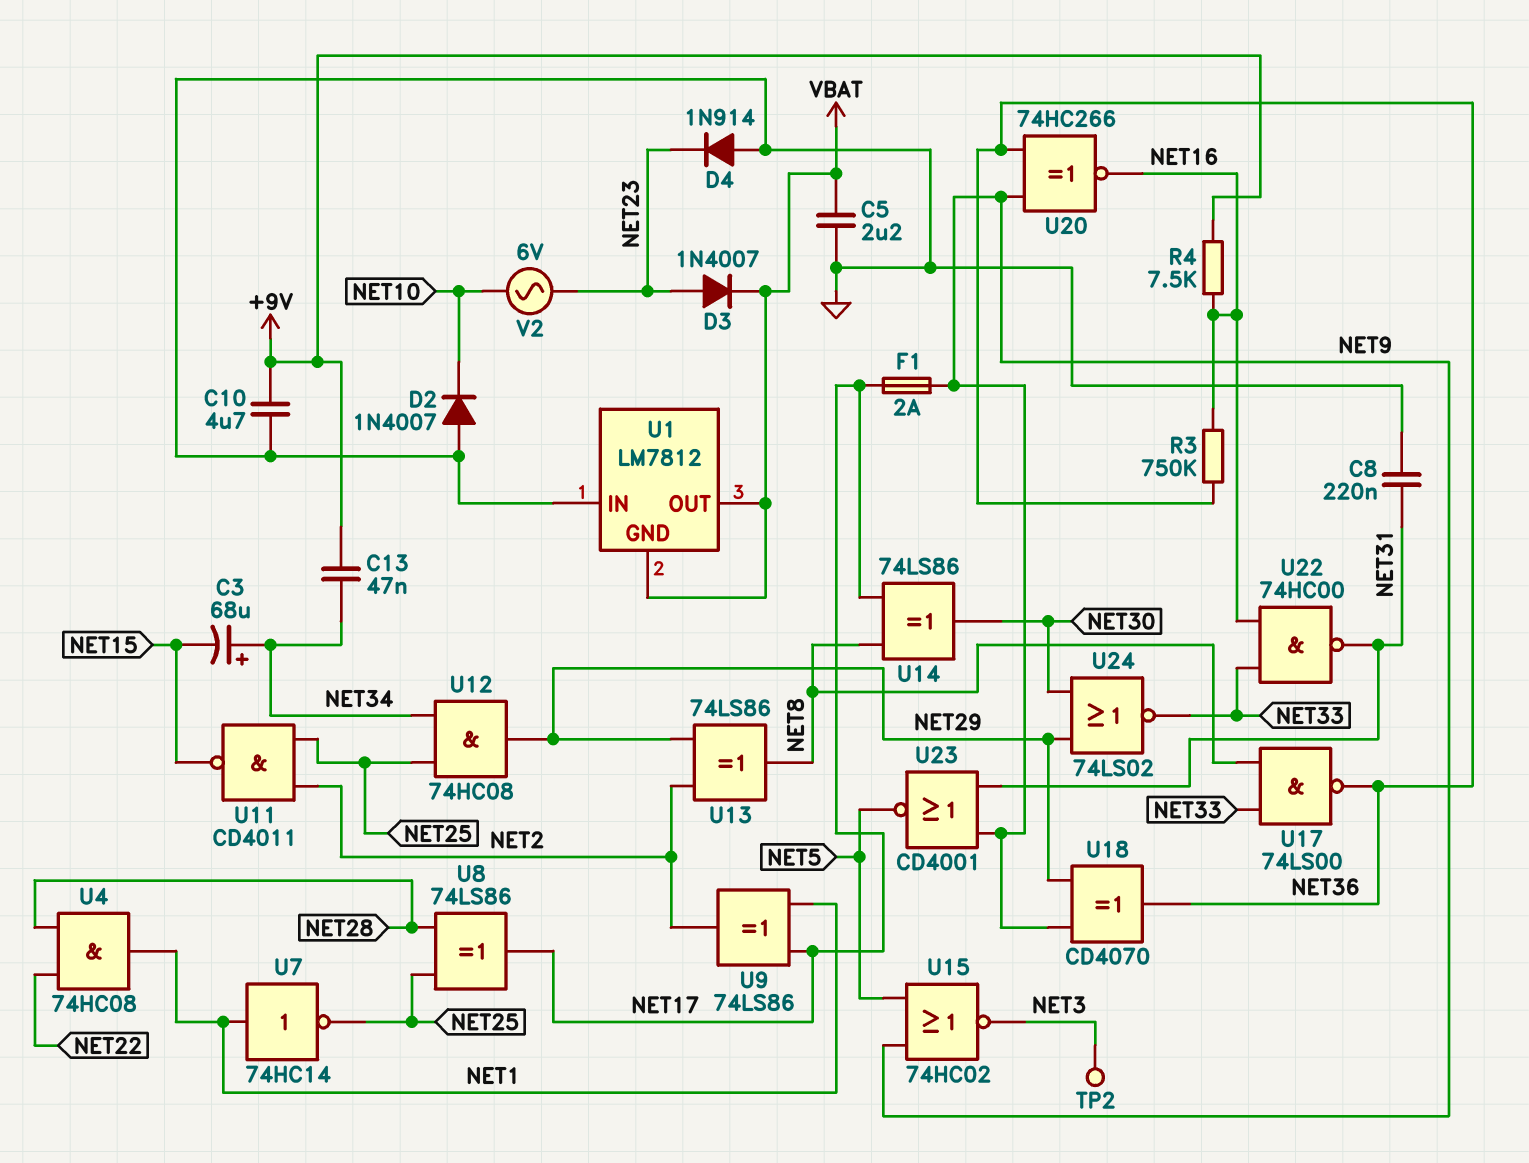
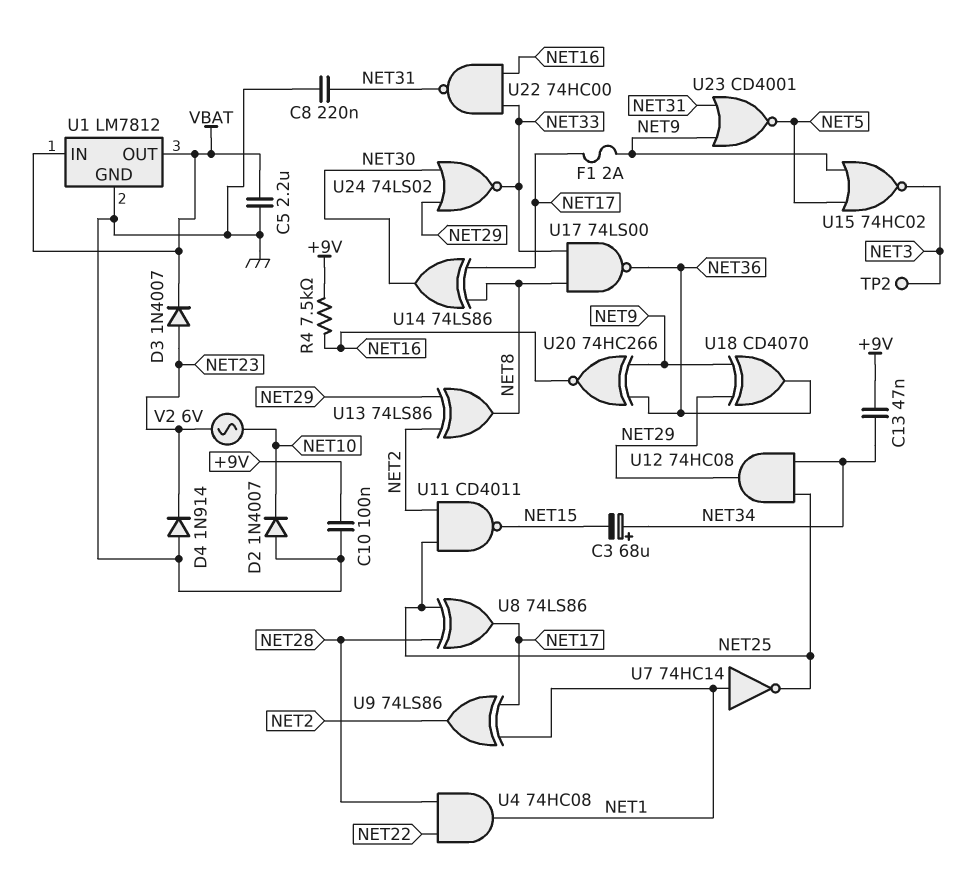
C10: 4.7uF (+9V, GND) -> 100nF (+9V, GND)
R3: 750k (NET16, NET36) -> none
U1 pin GND: VBAT -> GND
U1 pin IN: GND -> VBAT

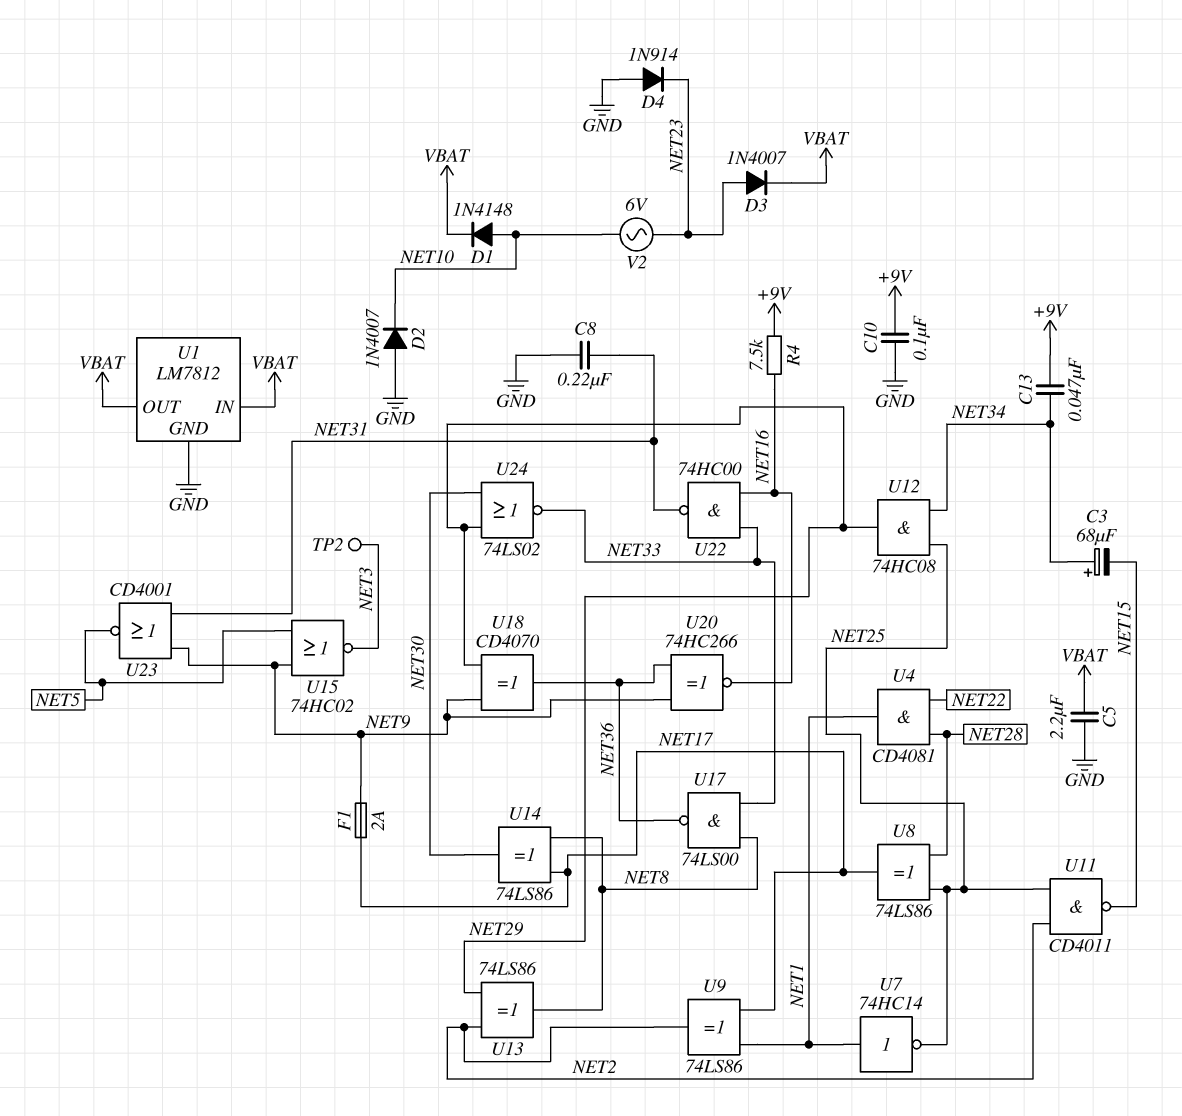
D1: none -> diode 1N4148 (A NET10, K VBAT)
U4: AND 74HC08 (in NET22, in NET28, out NET1) -> AND CD4081 (in NET22, in NET28, out NET1)

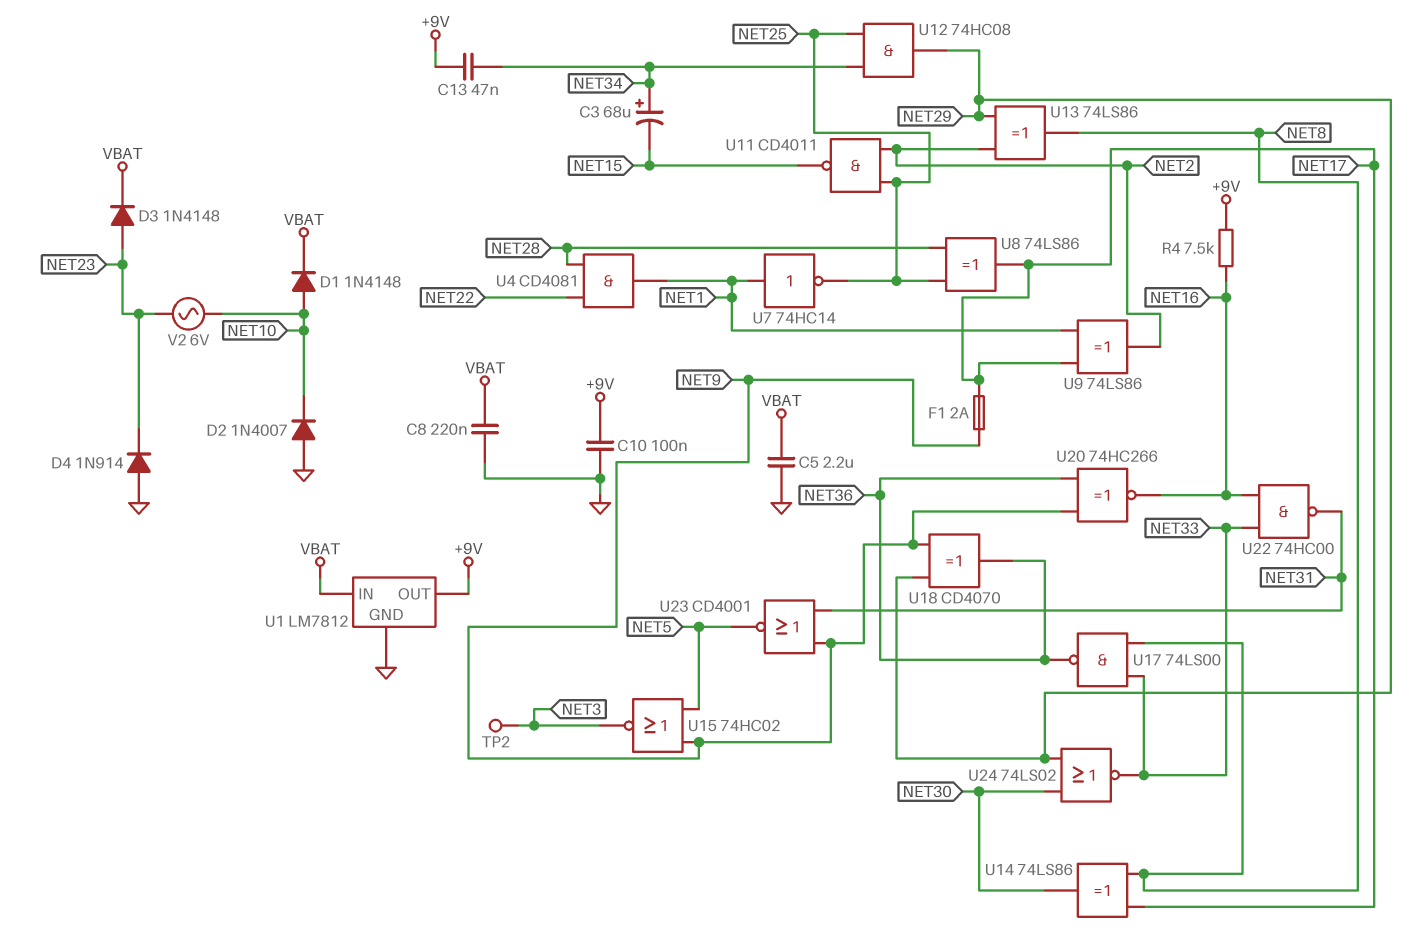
C8: 220nF (GND, NET31) -> 220nF (GND, VBAT)
D3: diode 1N4007 (A NET23, K VBAT) -> diode 1N4148 (A NET23, K VBAT)
U1 pin OUT: VBAT -> +9V

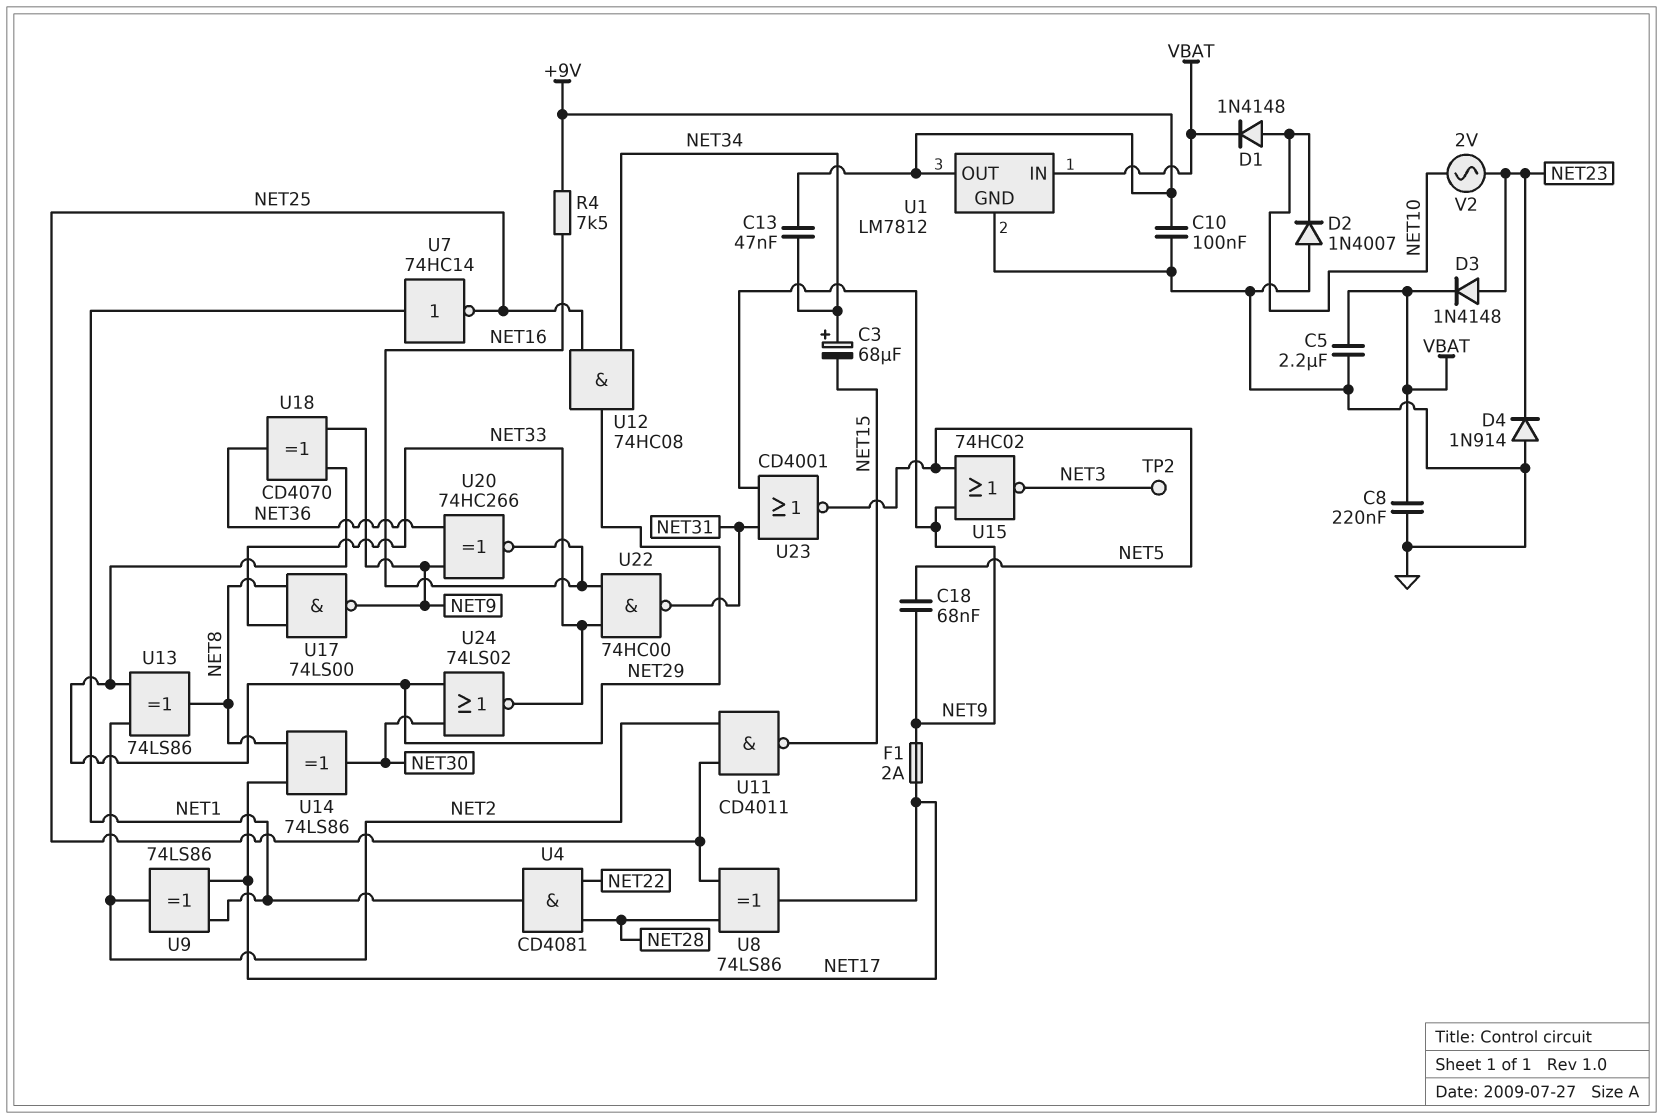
C18: none -> 68nF (NET5, NET9)
U17: NAND 74LS00 (in NET8, in NET33, out NET36) -> NAND 74LS00 (in NET8, in NET33, out NET9)
V2: AC 6V (NET10, NET23) -> AC 2V (NET10, NET23)

